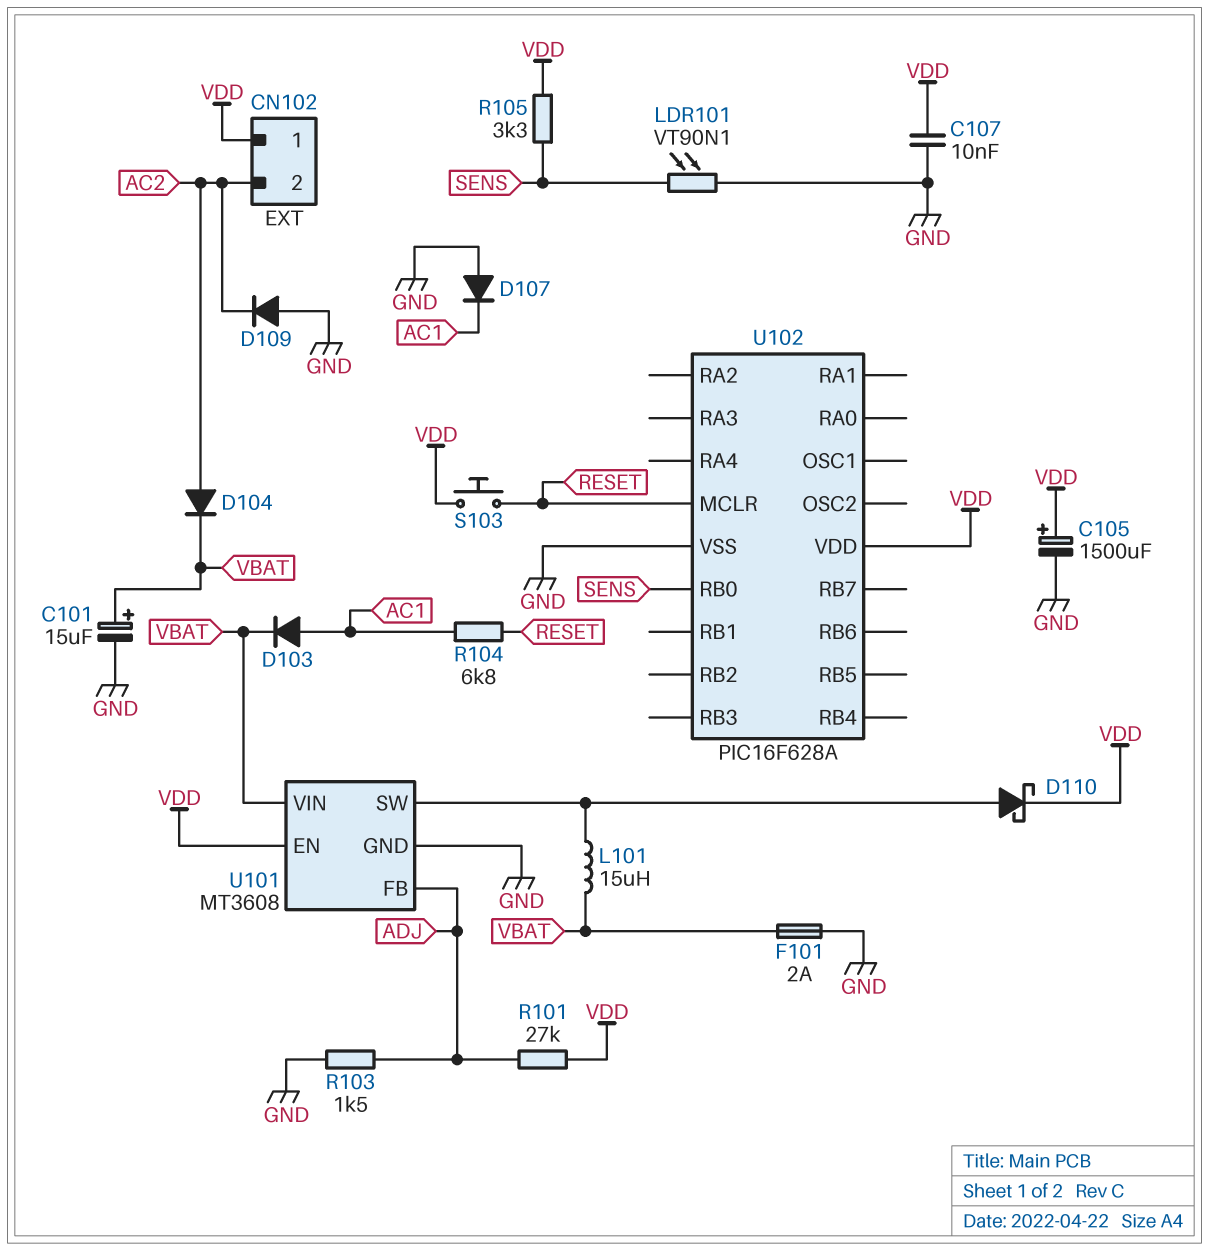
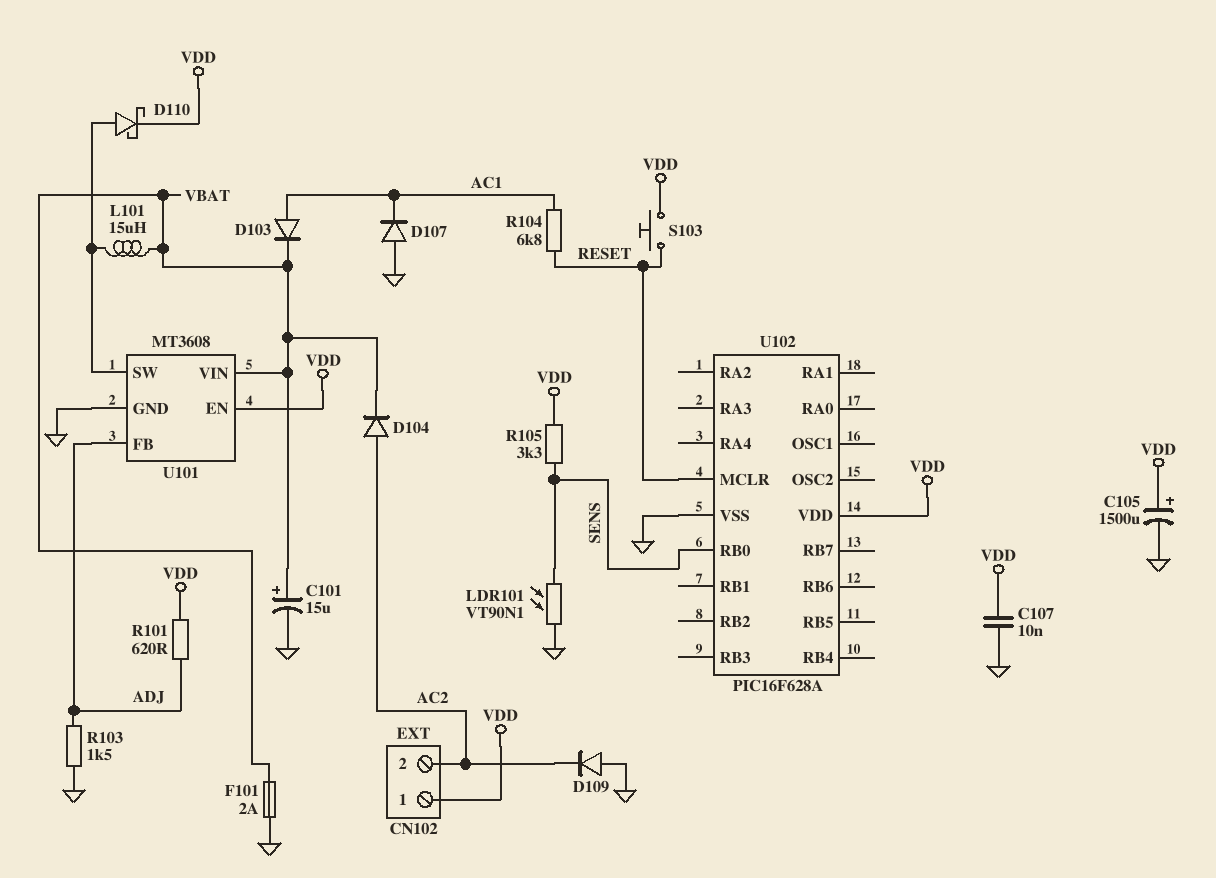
R101: 27k (ADJ, VDD) -> 620 (ADJ, VDD)

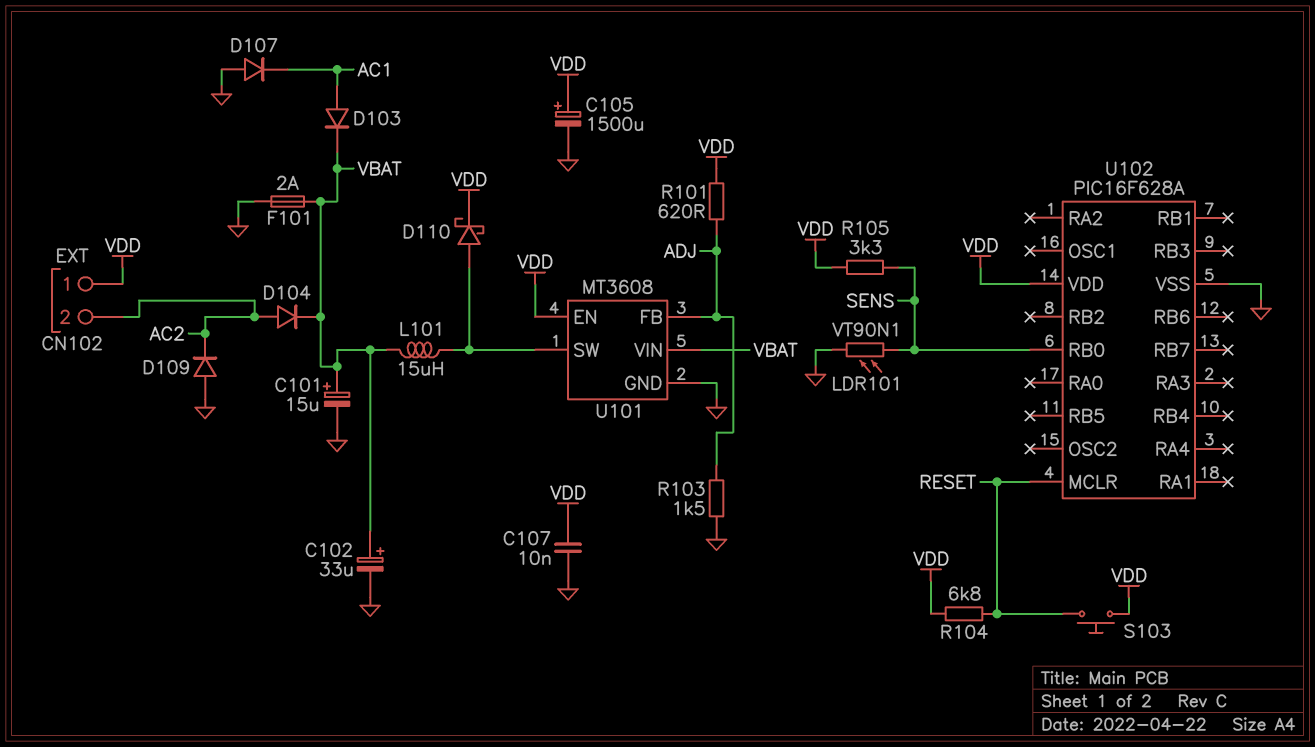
C102: none -> 33uF (plus VBAT, minus GND)
R104: 6.8k (AC1, RESET) -> 6.8k (RESET, VDD)

